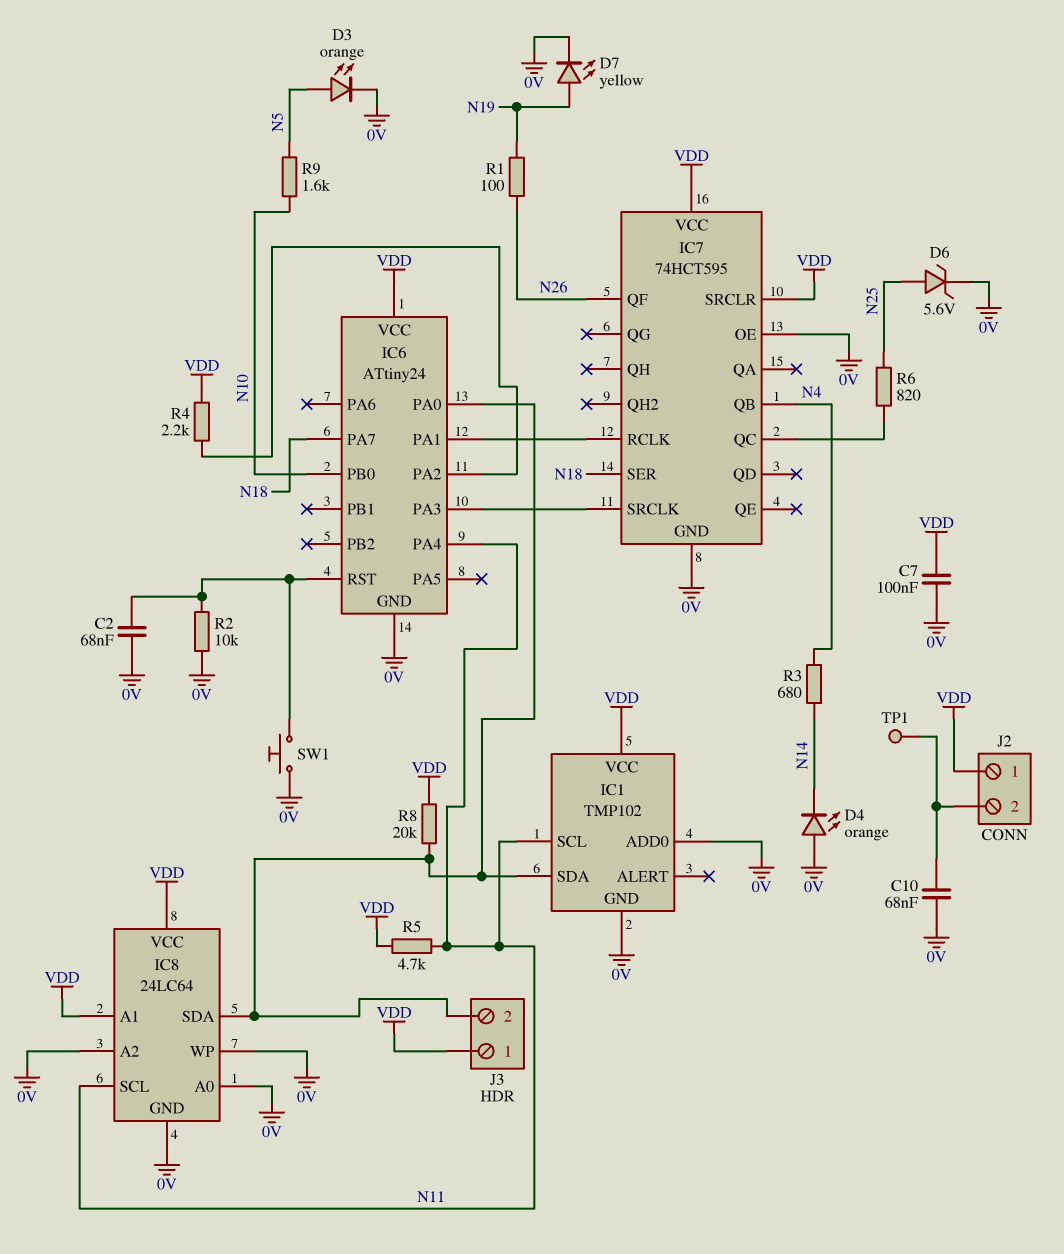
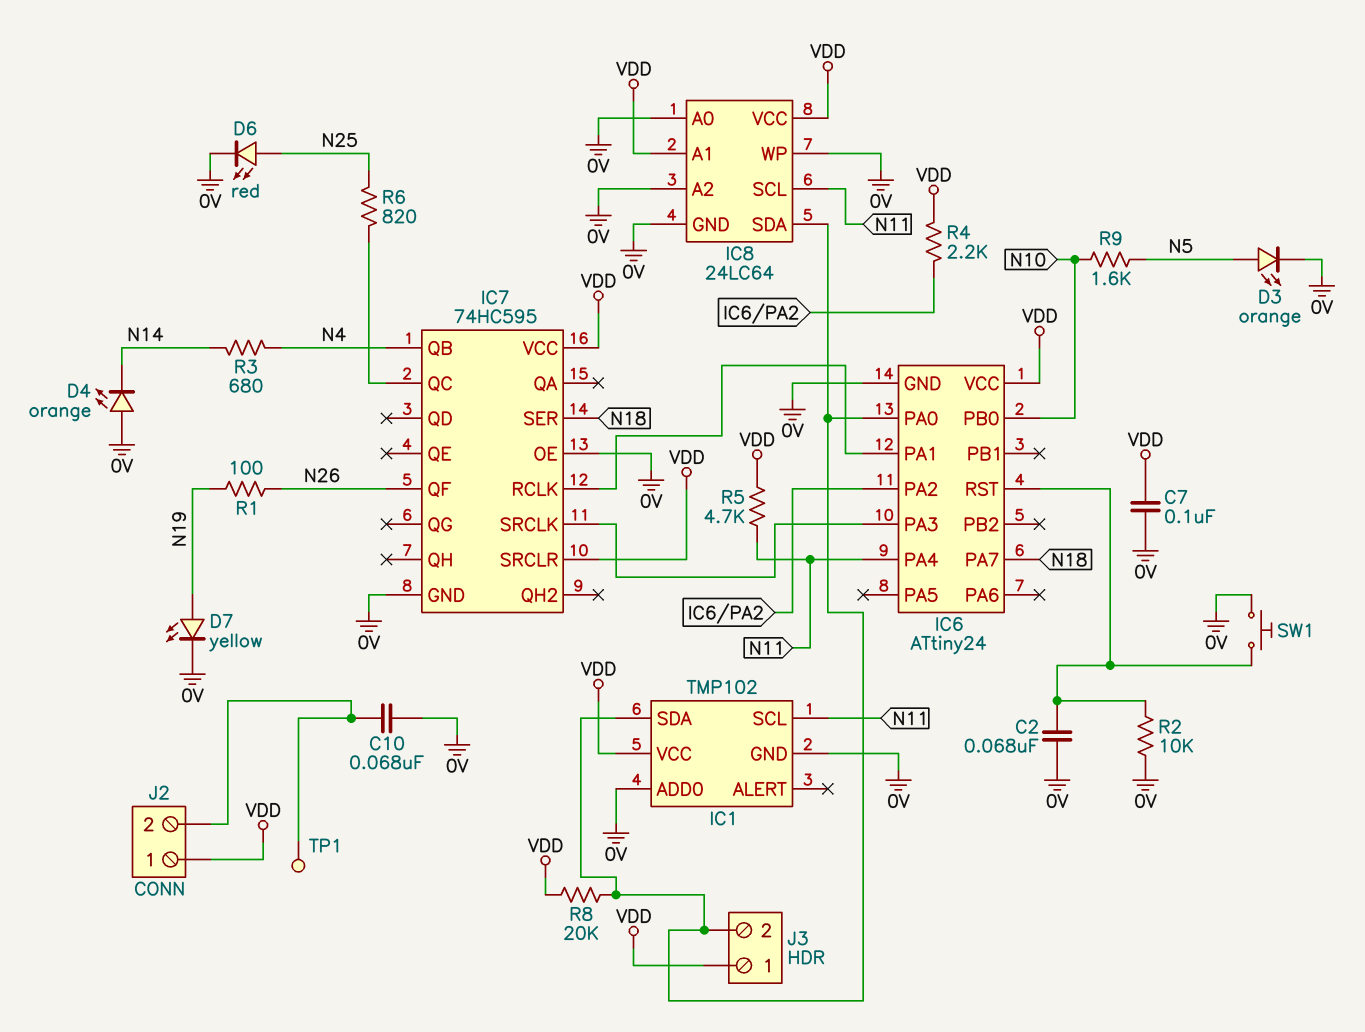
D6: zener 5.6V (A N25, K 0V) -> LED red (A N25, K 0V)
IC7: 74HCT595 -> 74HC595

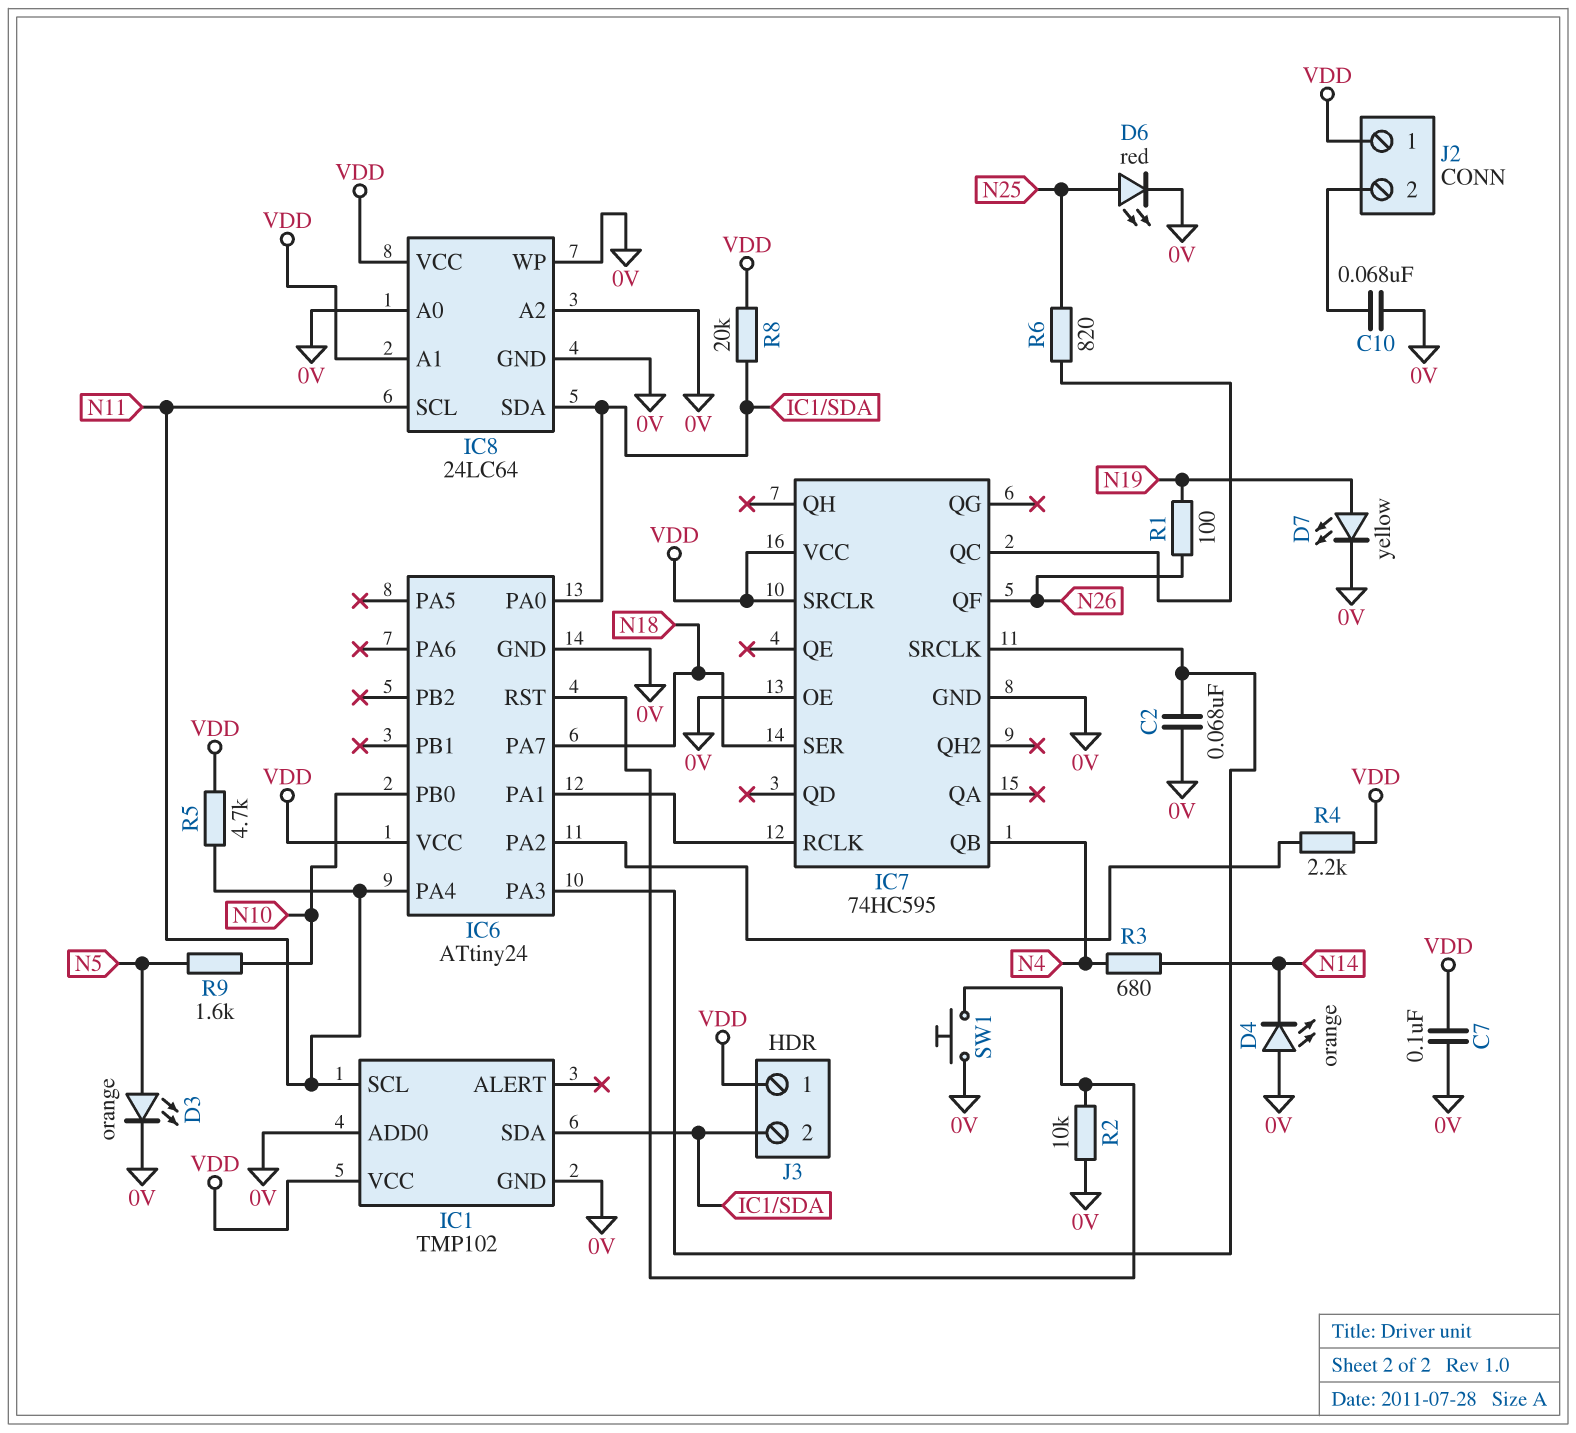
C2: 68nF (0V, IC6/RST) -> 68nF (0V, IC6/PA3)
TP1: test point (J2/2) -> none

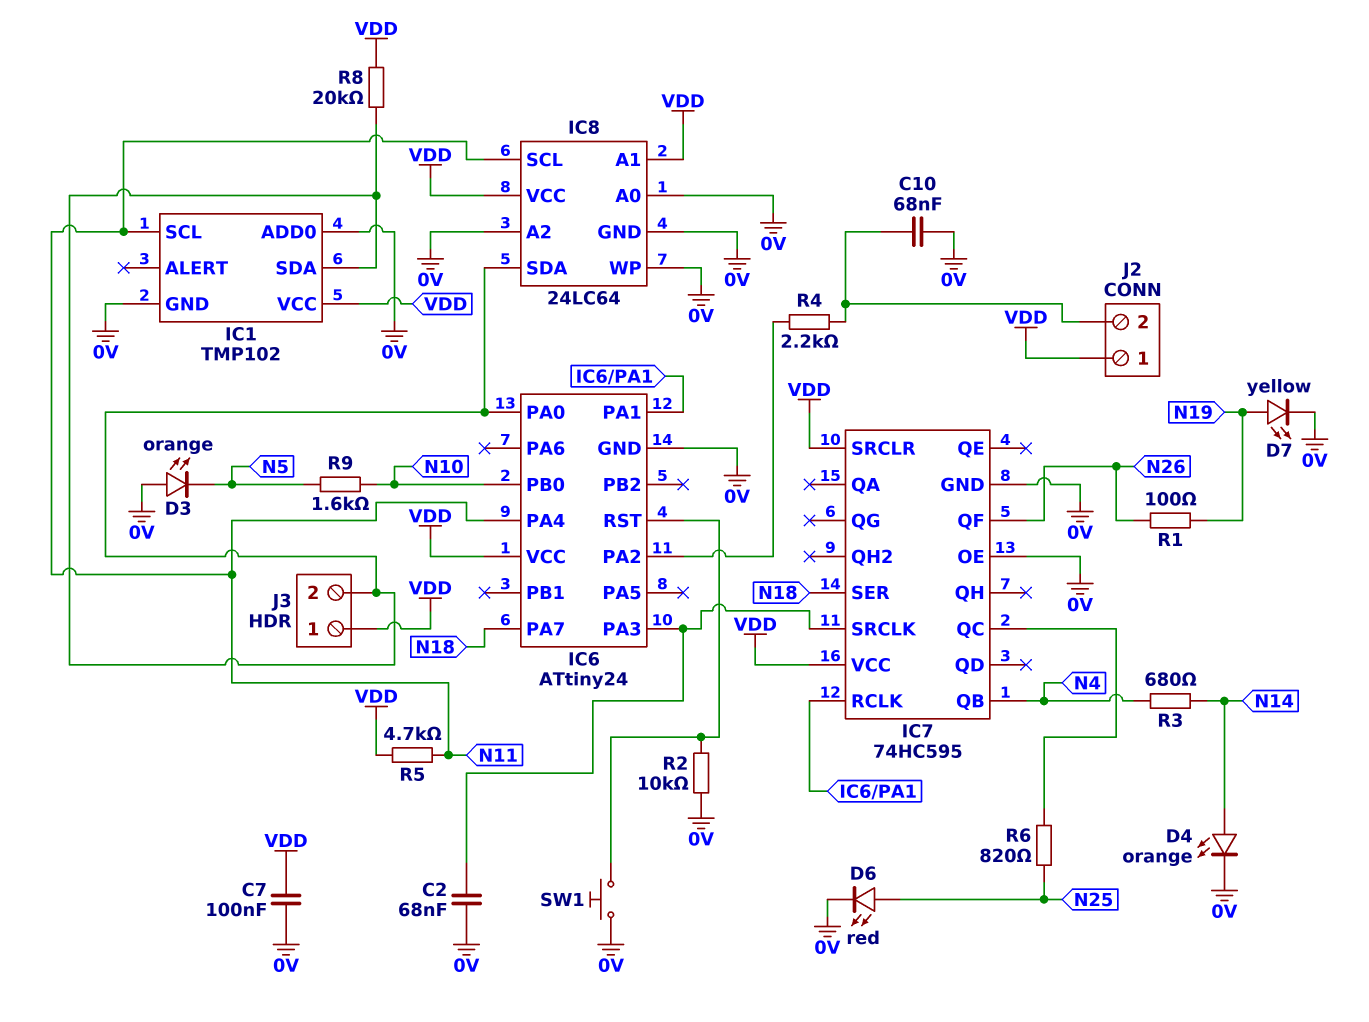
D3: LED orange (A N5, K 0V) -> LED orange (A 0V, K N5)
D4: LED orange (A 0V, K N14) -> LED orange (A N14, K 0V)
R4: 2.2k (IC6/PA2, VDD) -> 2.2k (IC6/PA2, J2/2)

